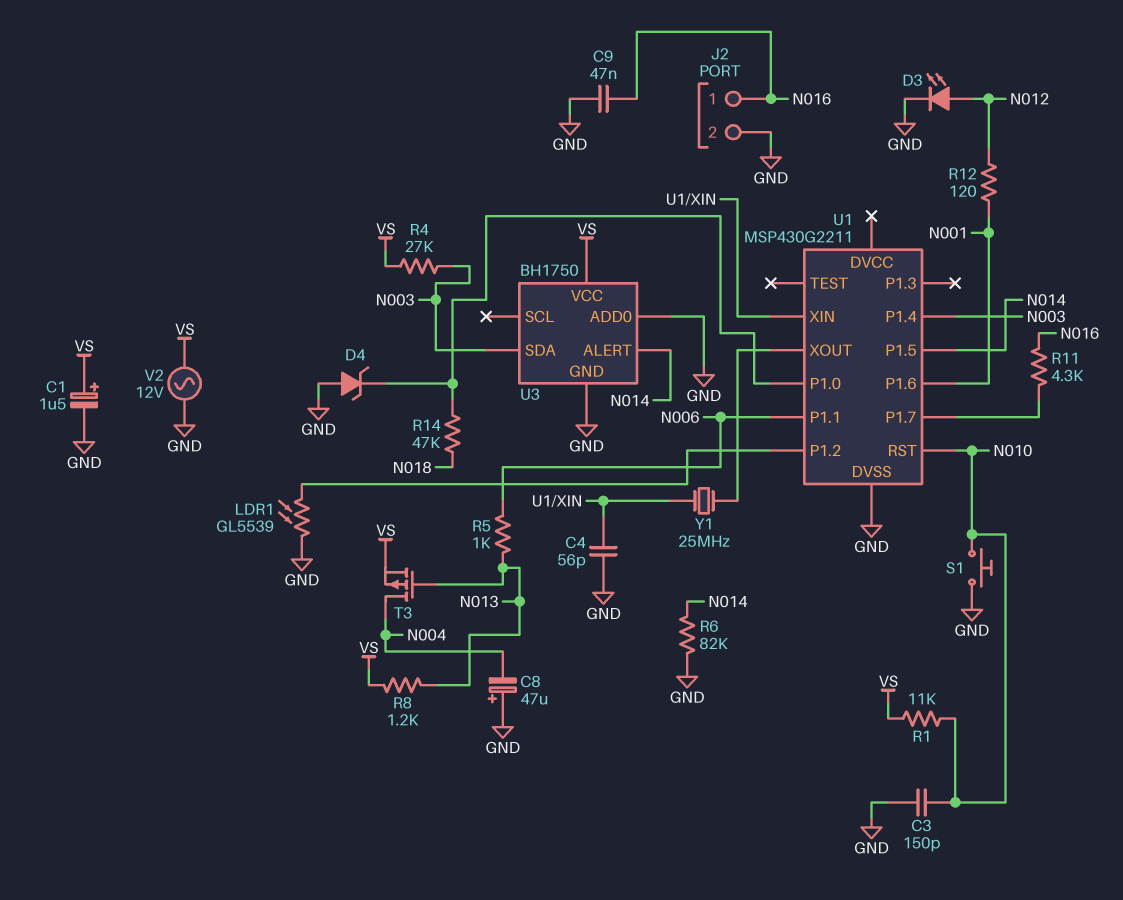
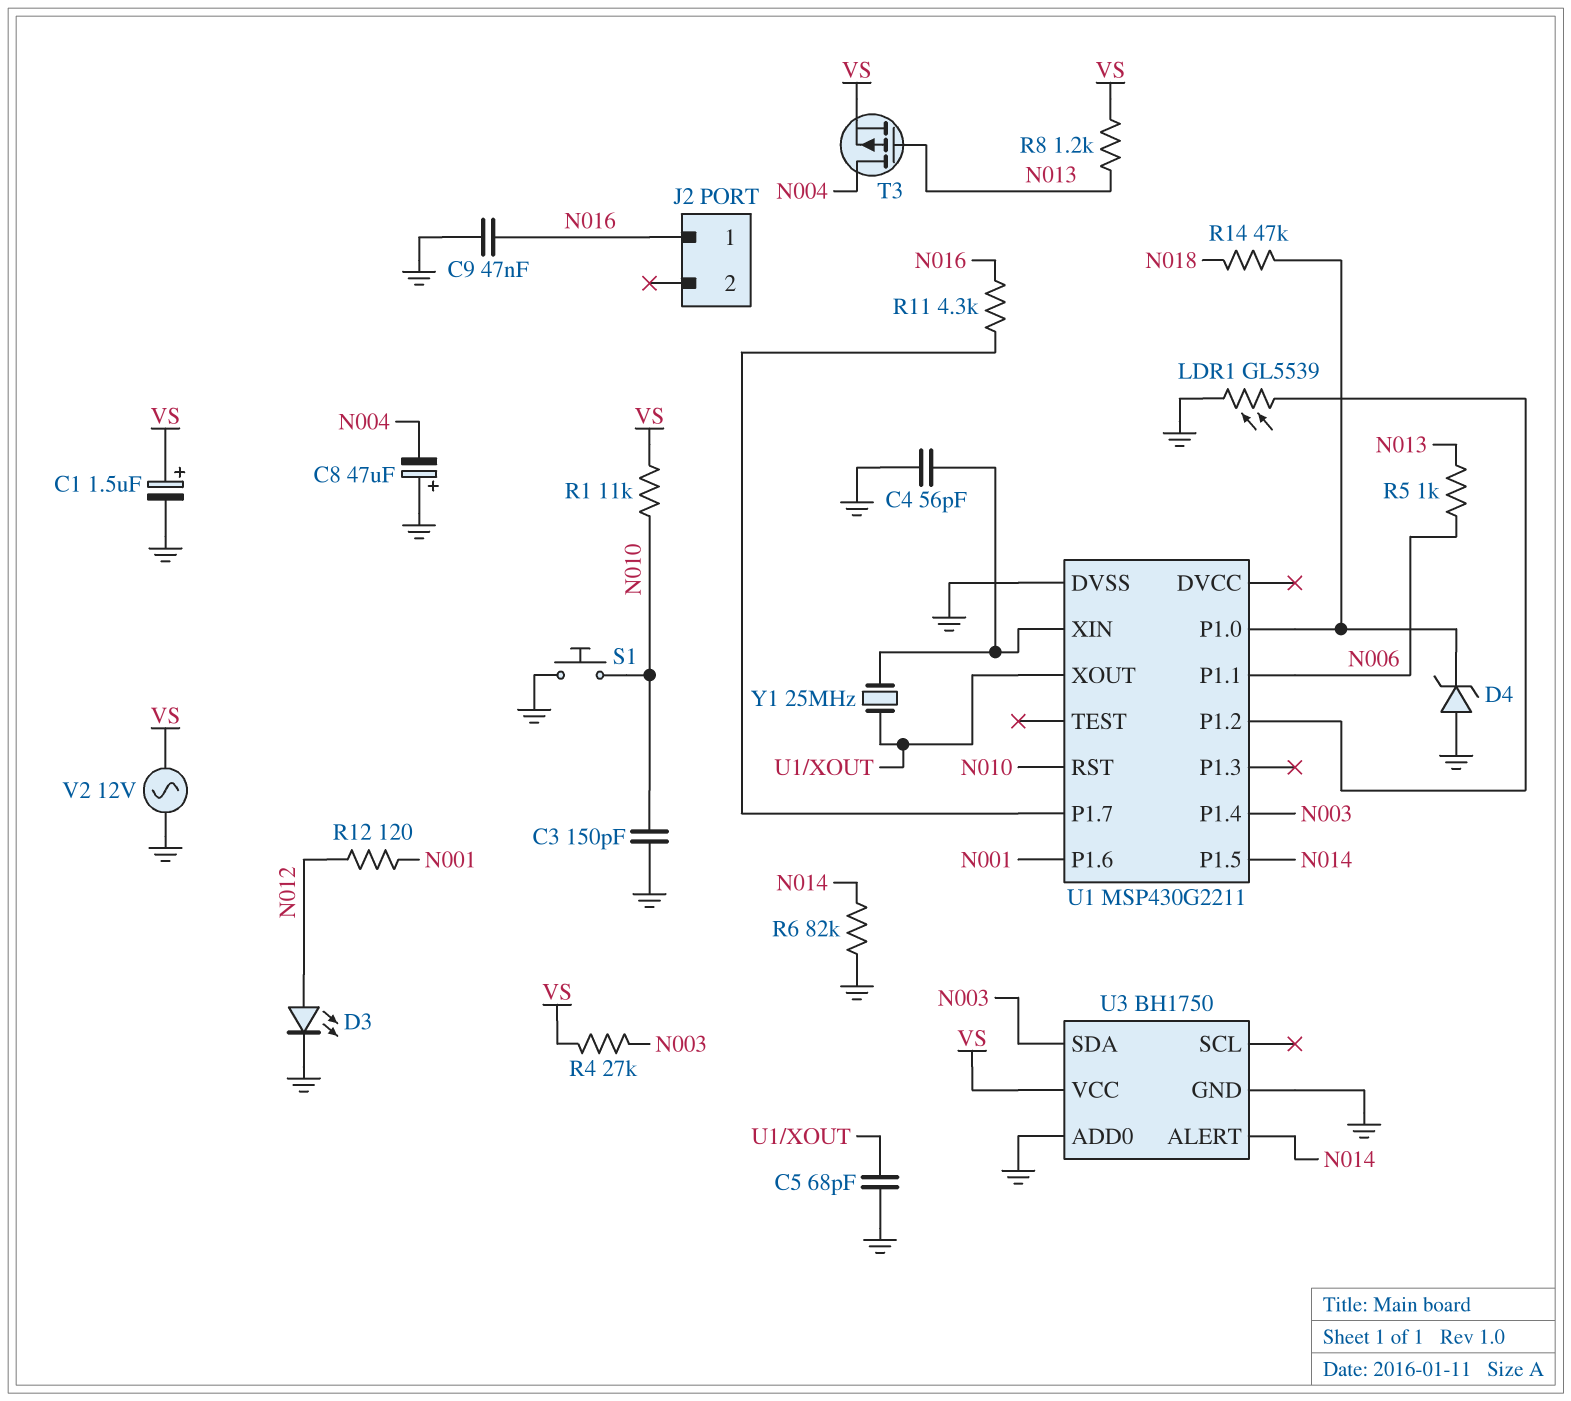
C5: none -> 68pF (GND, U1/XOUT)
J2 pin 2: GND -> none

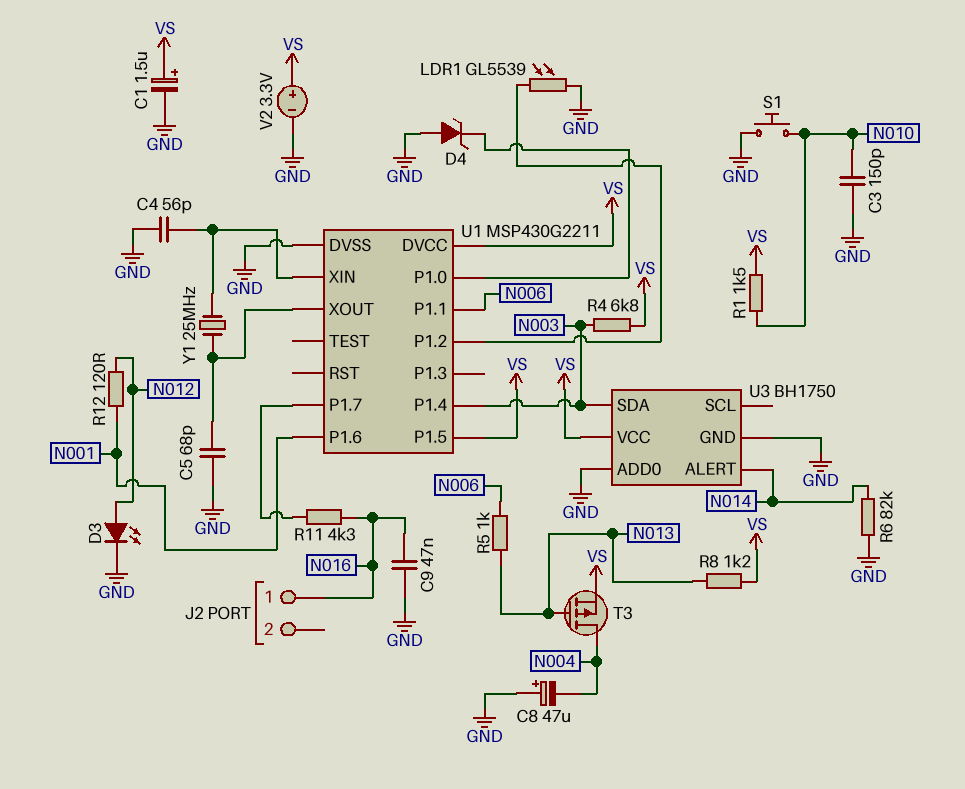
R1: 11k (N010, VS) -> 1.5k (N010, VS)
R4: 27k (N003, VS) -> 6.8k (N003, VS)
R14: 47k (N018, U1/P1.0) -> none
U1 pin DVCC: none -> VS
U1 pin P1.5: N014 -> VS
U1 pin RST: N010 -> none
V2: AC 12V (GND, VS) -> 3.3V (plus VS, minus GND)

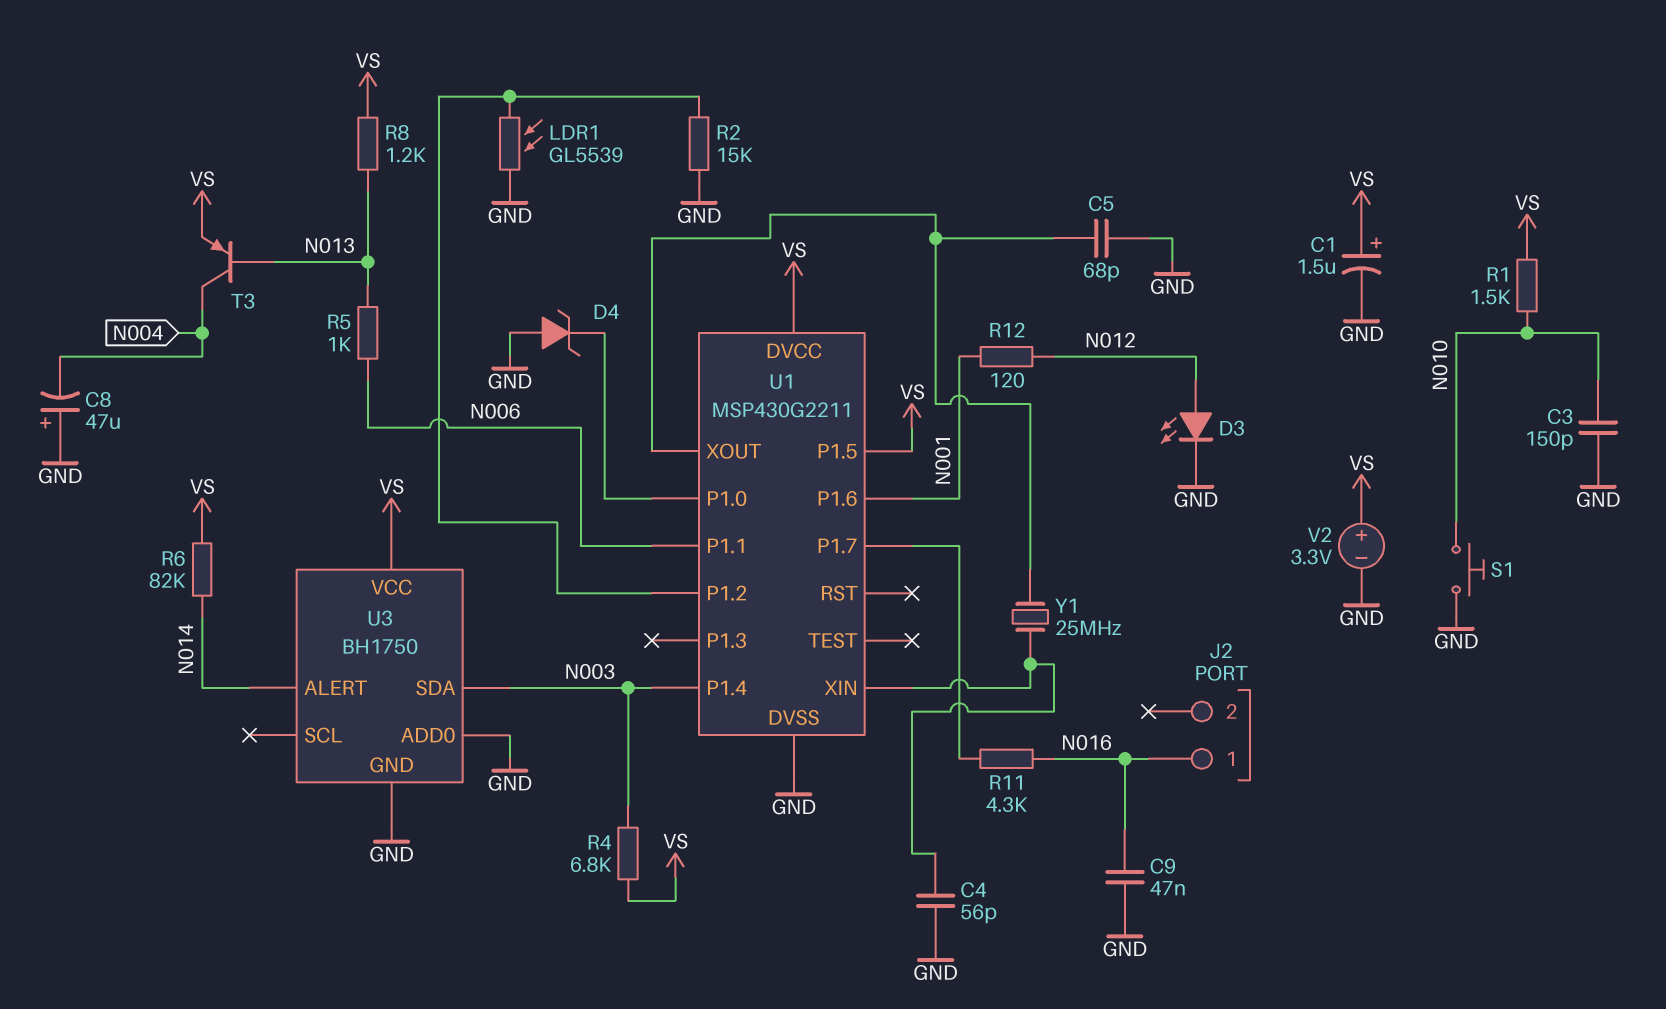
R2: none -> 15k (GND, U1/P1.2)
R6: 82k (GND, N014) -> 82k (N014, VS)
T3: PMOS (G N013, D N004, S VS) -> PNP (B N013, C N004, E VS)

